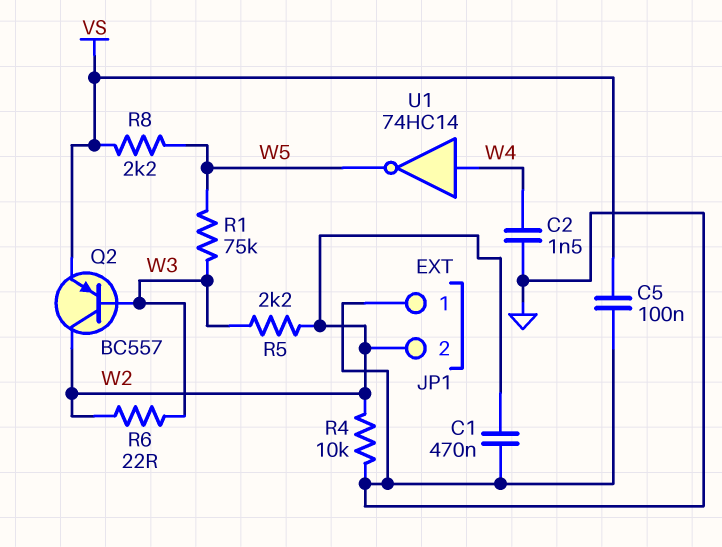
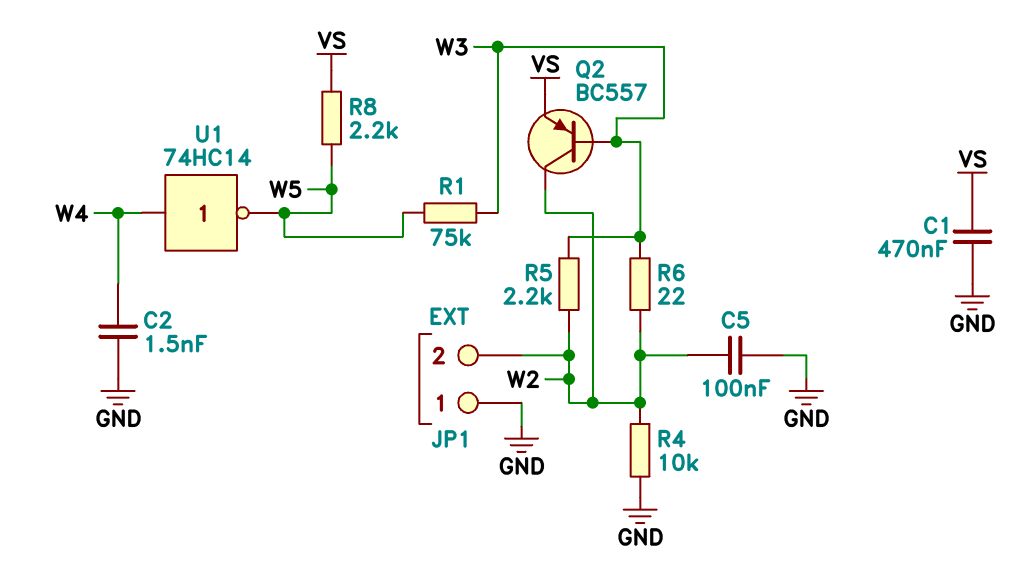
C1: 470nF (GND, W2) -> 470nF (GND, VS)
C5: 100nF (GND, VS) -> 100nF (GND, W2)

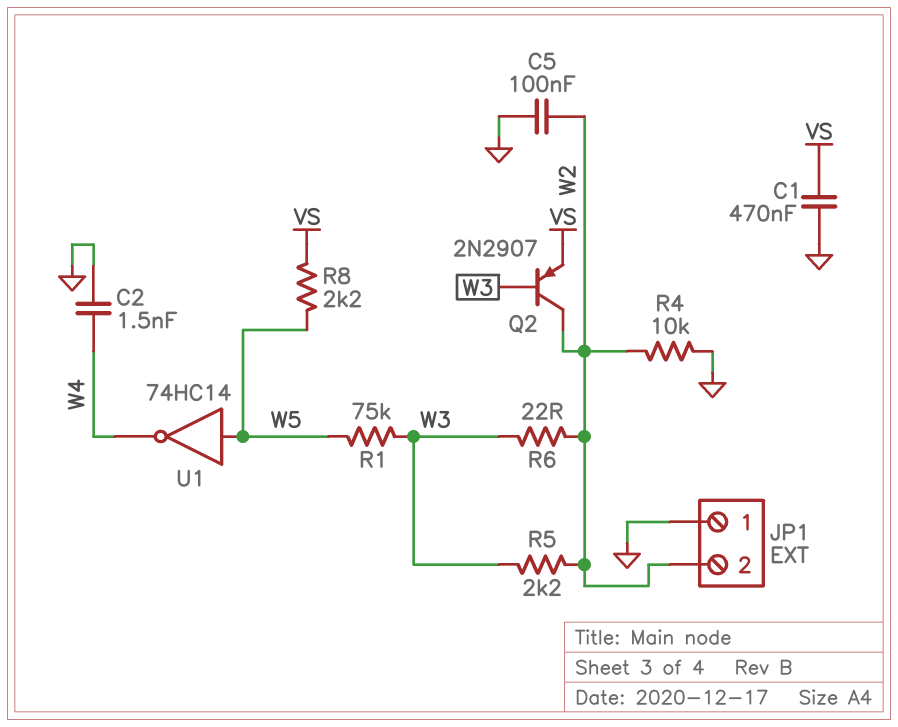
Q2: PNP BC557 (B W3, C W2, E VS) -> PNP 2N2907 (B W3, C W2, E VS)
U1: NOT 74HC14 (in W4, out W5) -> NOT 74HC14 (in W5, out W4)

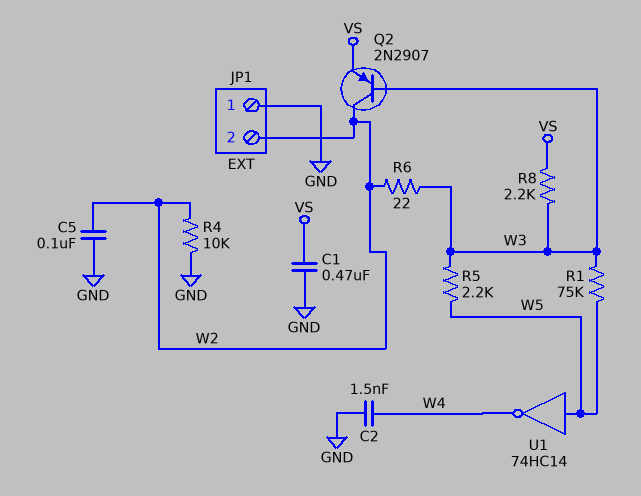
R5: 2.2k (W2, W3) -> 2.2k (W3, W5)
R8: 2.2k (VS, W5) -> 2.2k (VS, W3)

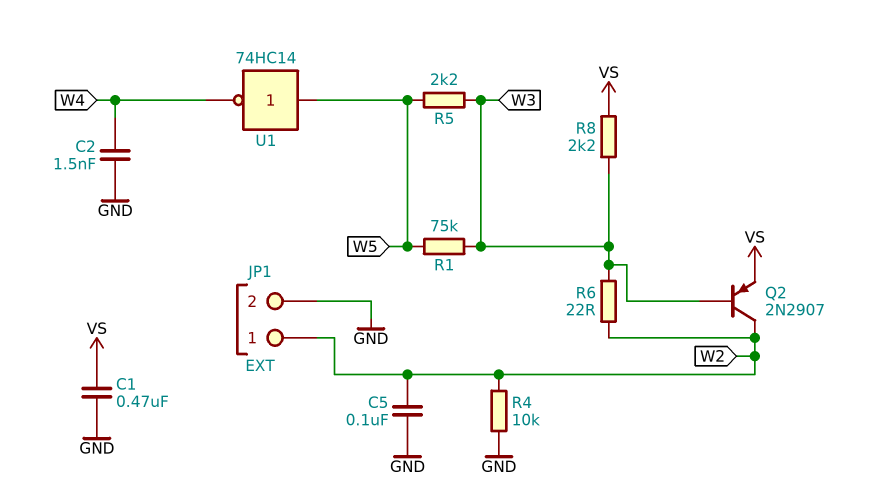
JP1 pin 1: GND -> W2
JP1 pin 2: W2 -> GND

